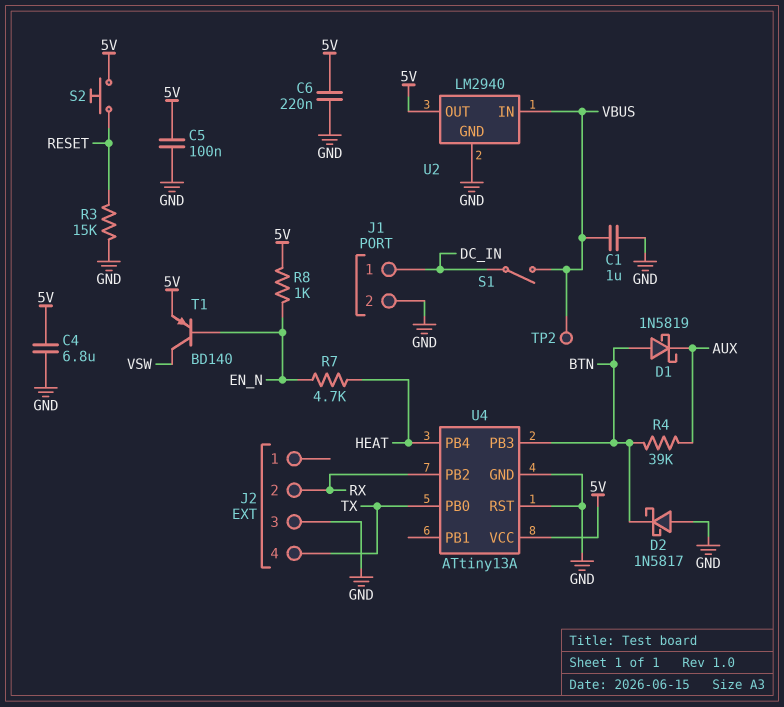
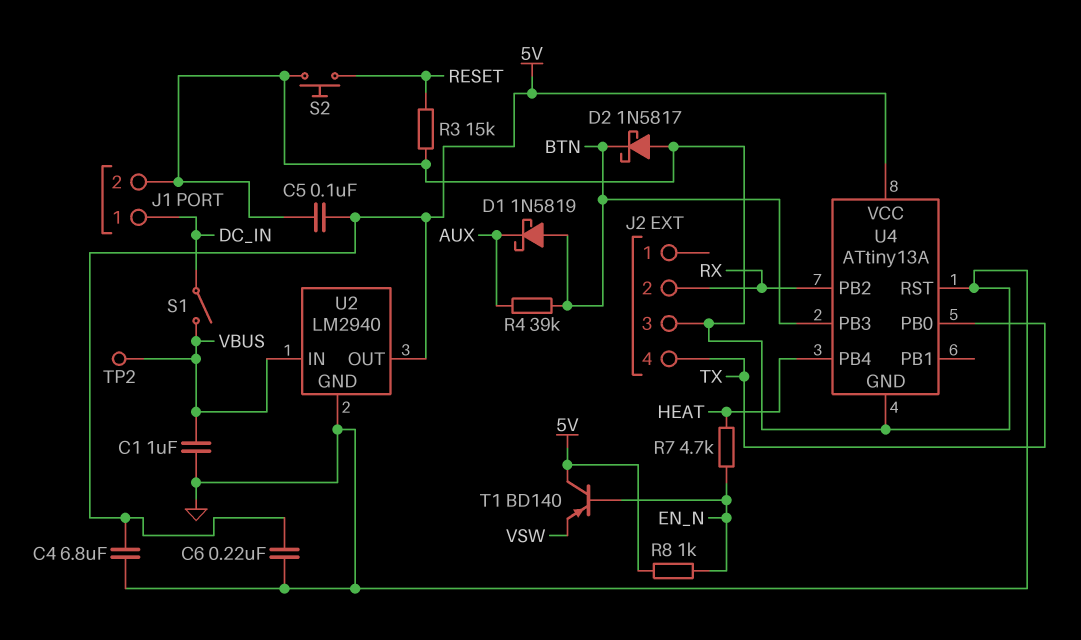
S2: button (5V, RESET) -> button (GND, RESET)
T1: PNP BD140 (B EN_N, C VSW, E 5V) -> PNP BD140 (B EN_N, C 5V, E VSW)

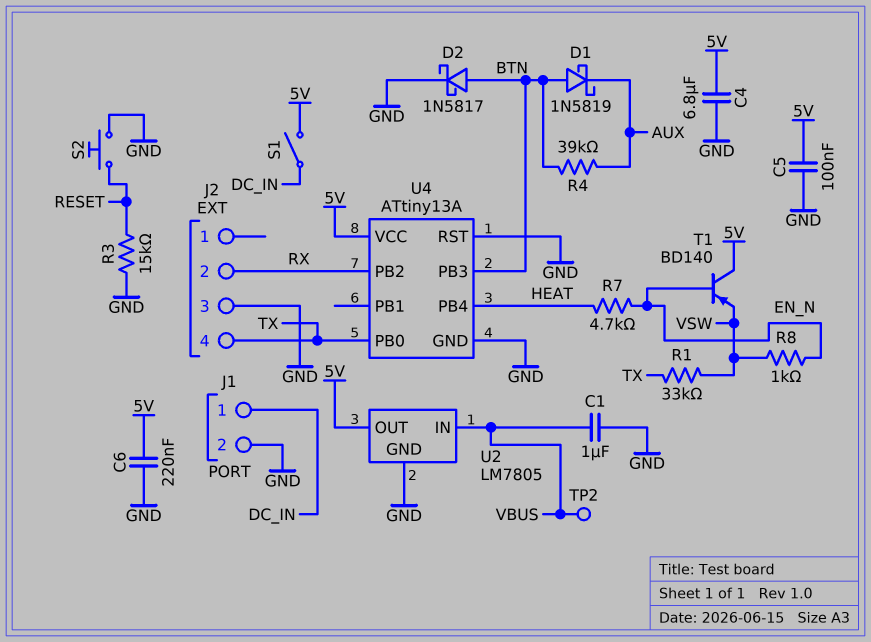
D2: schottky 1N5817 (A GND, K BTN) -> schottky 1N5817 (A BTN, K GND)
R1: none -> 33k (TX, VSW)
R8: 1k (5V, EN_N) -> 1k (EN_N, VSW)
S1: switch (DC_IN, VBUS) -> switch (5V, DC_IN)
U2: LM2940 -> LM7805

